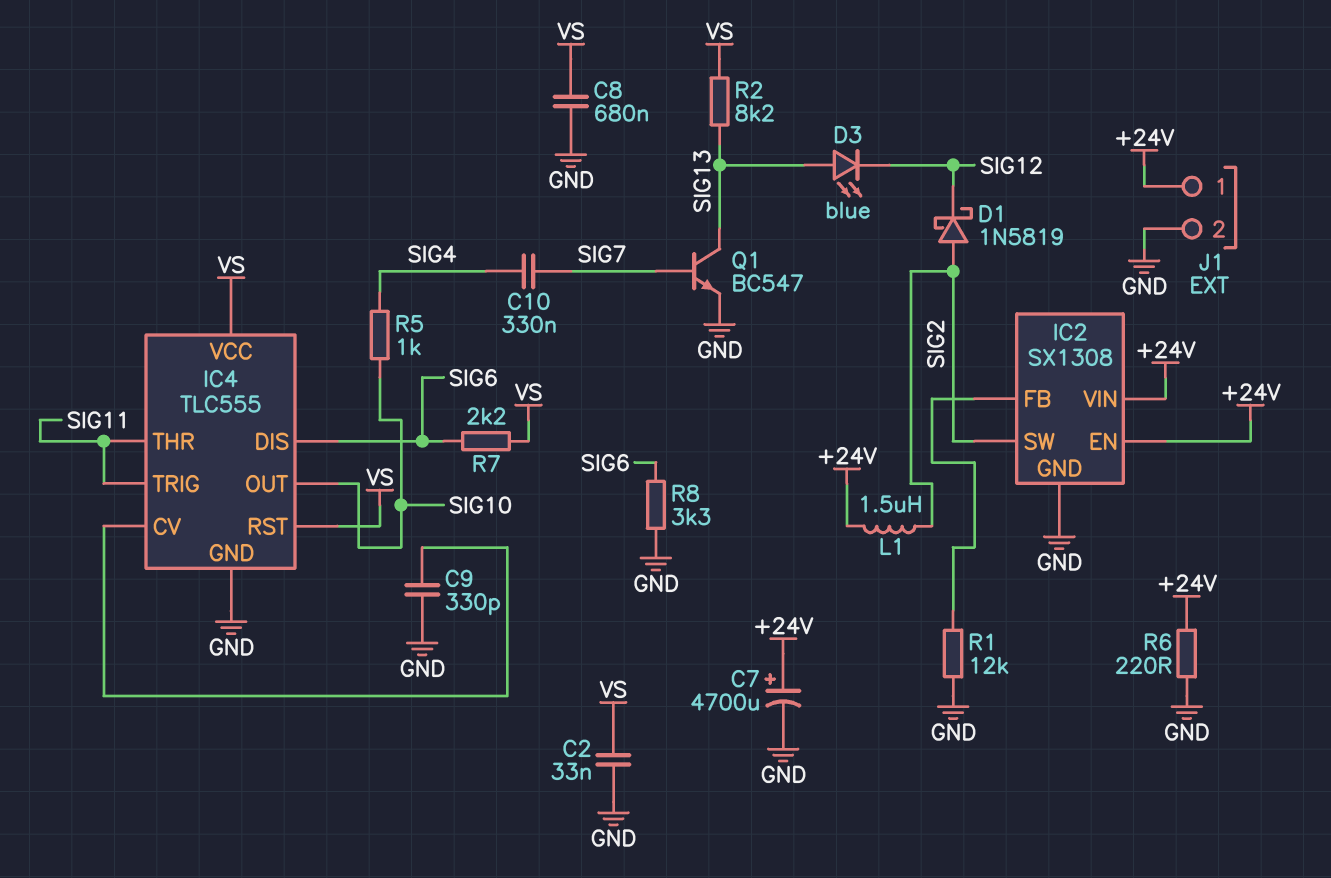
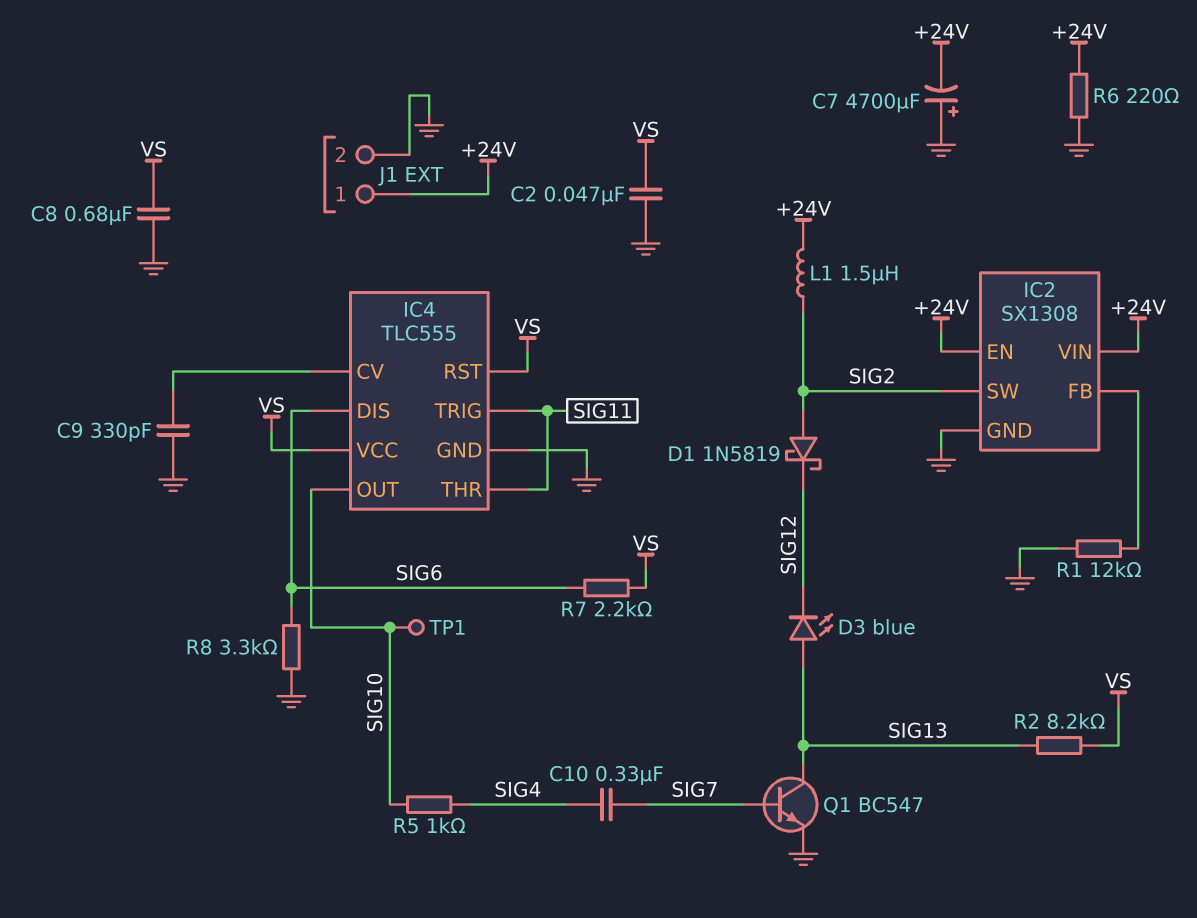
C2: 33nF (GND, VS) -> 47nF (GND, VS)
C7: 4700uF (plus +24V, minus GND) -> 4700uF (plus GND, minus +24V)
TP1: none -> test point (SIG10)

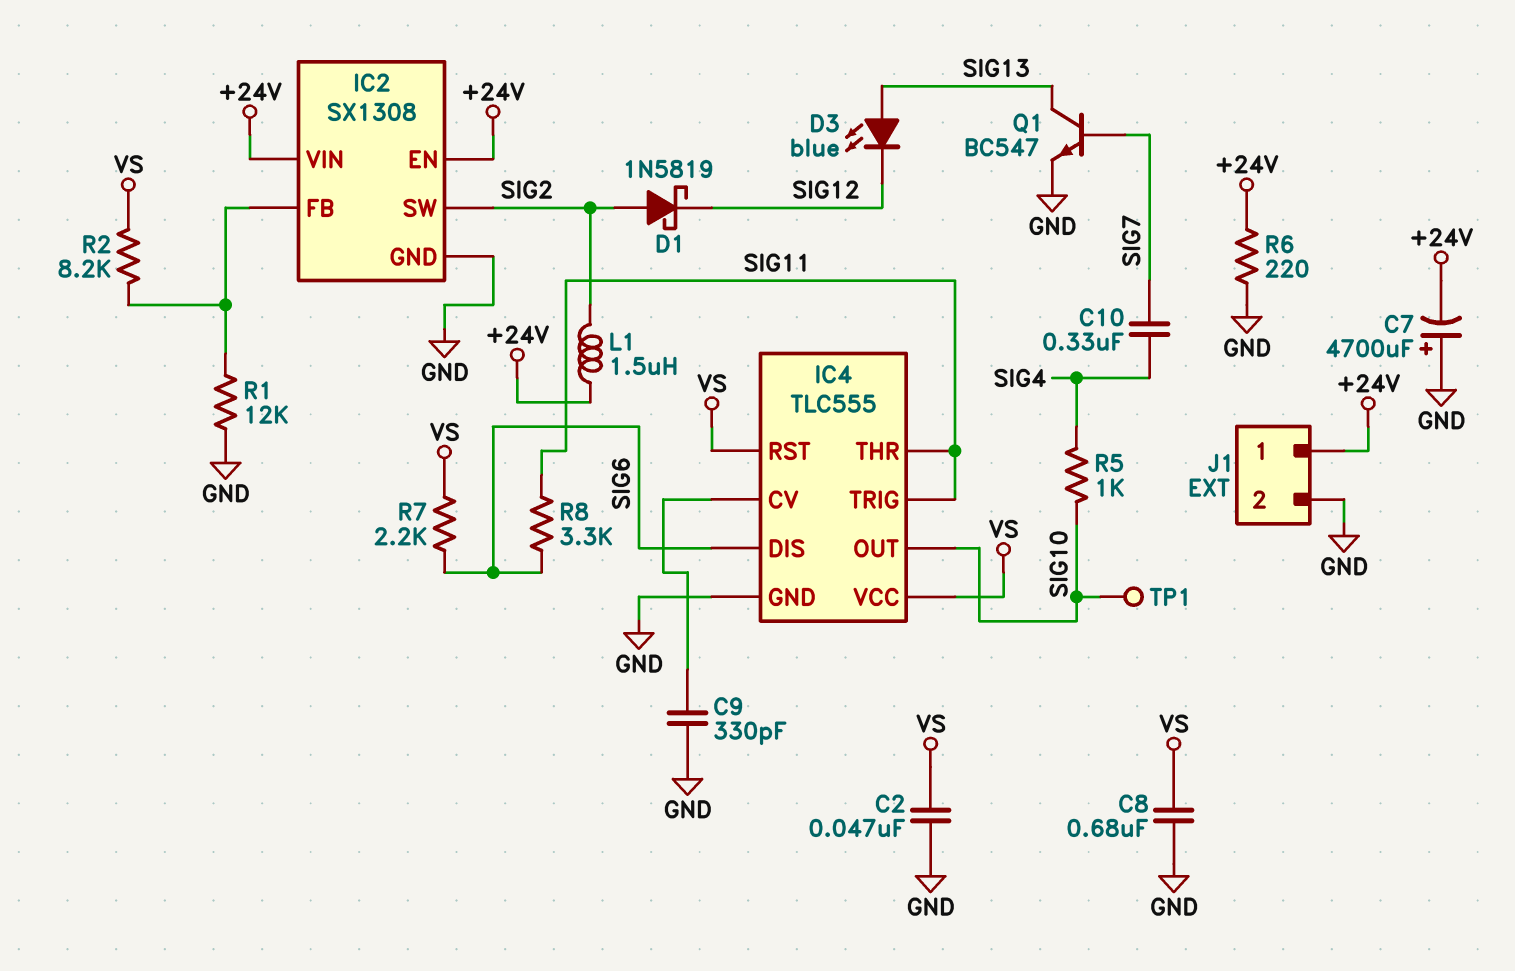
R2: 8.2k (SIG13, VS) -> 8.2k (IC2/FB, VS)
R8: 3.3k (GND, SIG6) -> 3.3k (SIG6, SIG11)

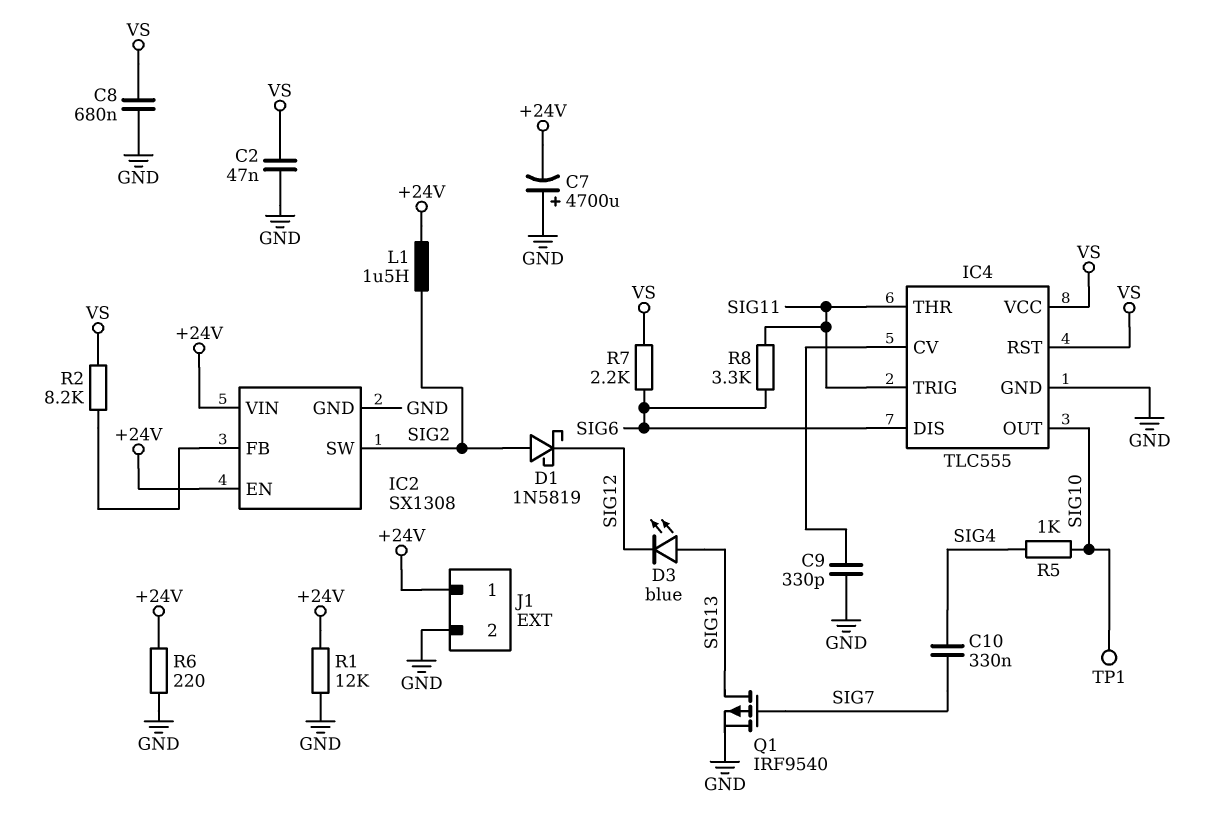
Q1: NPN BC547 (B SIG7, C SIG13, E GND) -> PMOS IRF9540 (G SIG7, D SIG13, S GND)
R1: 12k (GND, IC2/FB) -> 12k (+24V, GND)

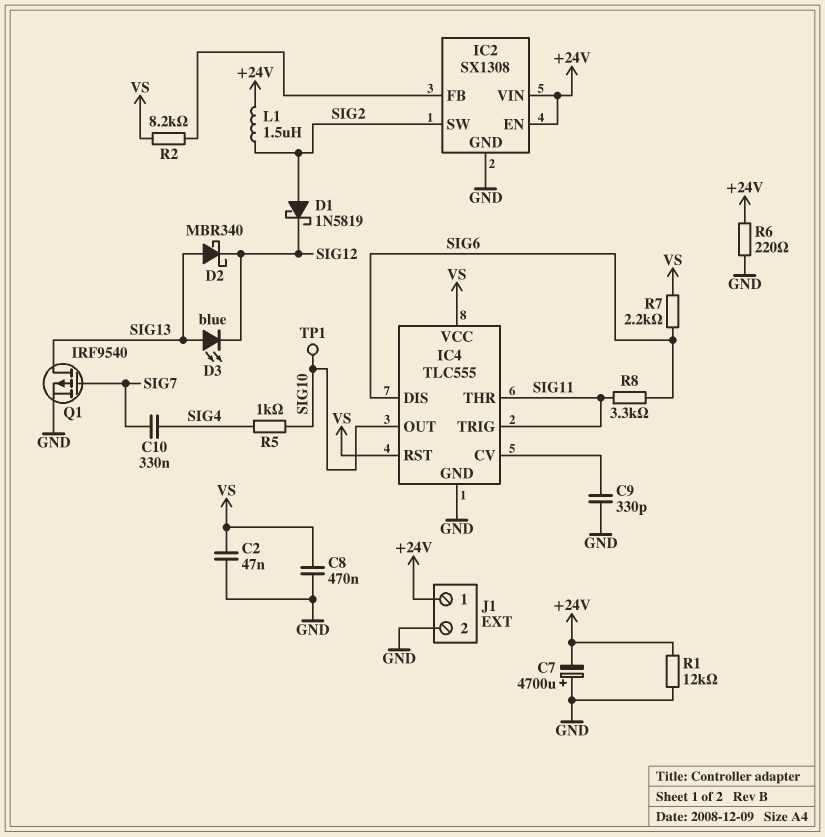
C8: 680nF (GND, VS) -> 470nF (GND, VS)
D2: none -> schottky MBR340 (A SIG13, K SIG12)

